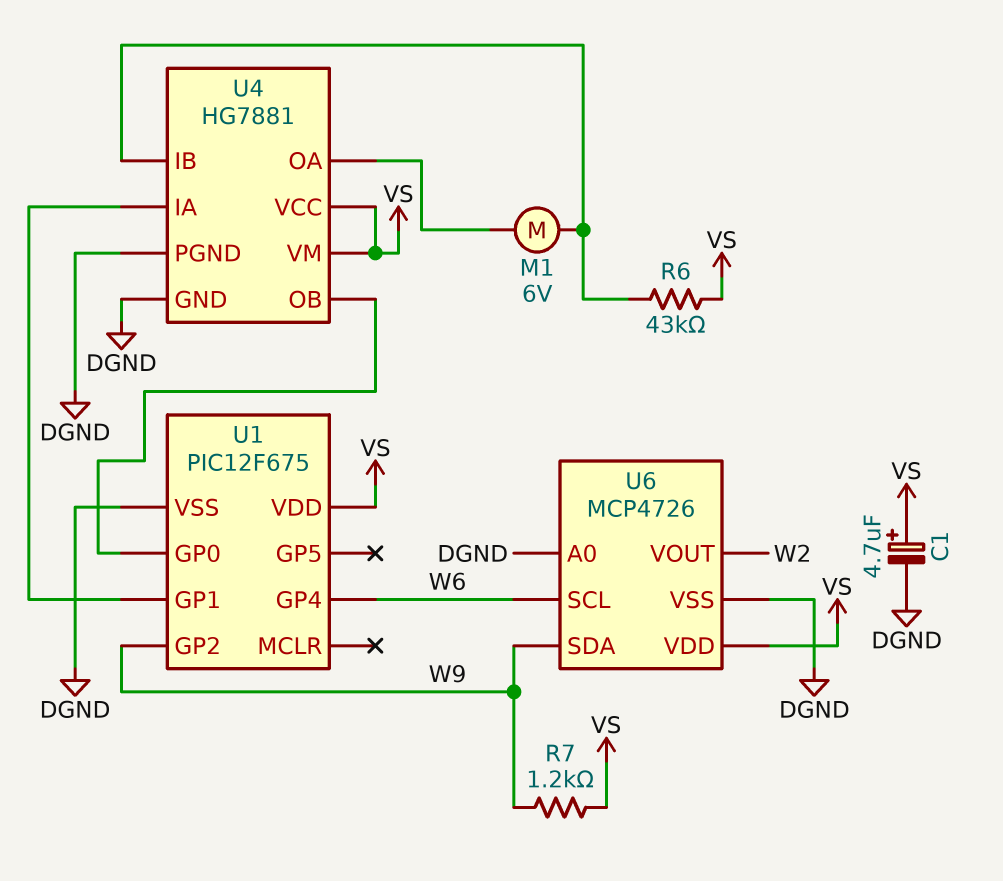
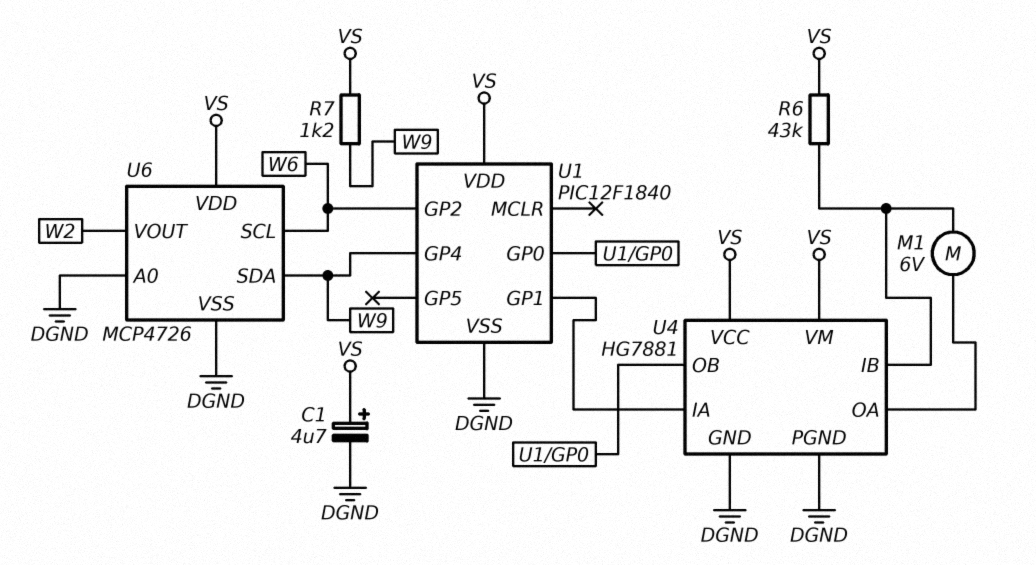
U1: PIC12F675 -> PIC12F1840
U1 pin GP2: W9 -> W6
U1 pin GP4: W6 -> W9

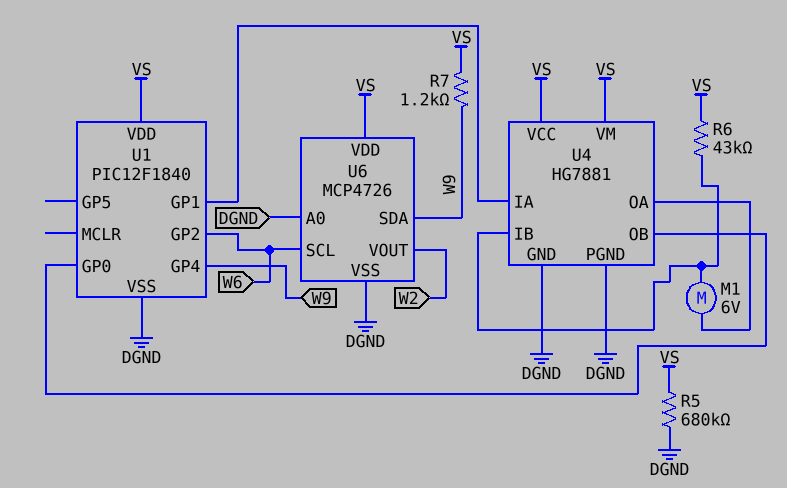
C1: 4.7uF (plus VS, minus DGND) -> none
R5: none -> 680k (DGND, VS)

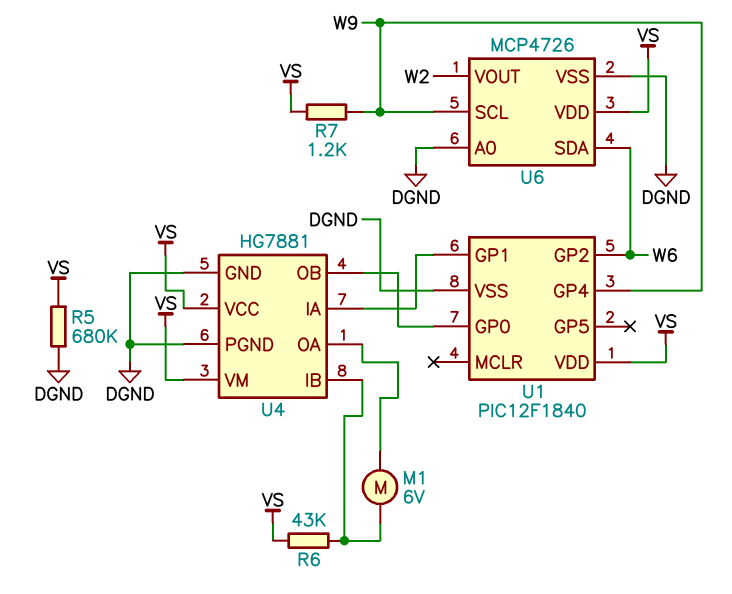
U6 pin SCL: W6 -> W9
U6 pin SDA: W9 -> W6

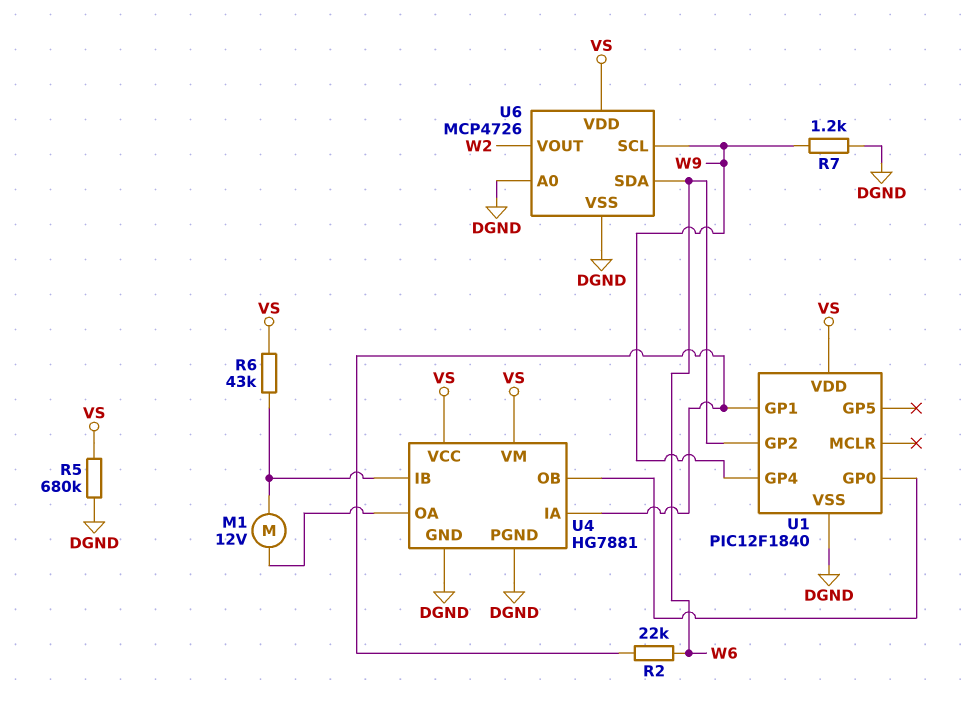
M1: motor 6V (U4/IB, U4/OA) -> motor 12V (U4/IB, U4/OA)
R2: none -> 22k (U1/GP1, W6)
R7: 1.2k (VS, W9) -> 1.2k (DGND, W9)

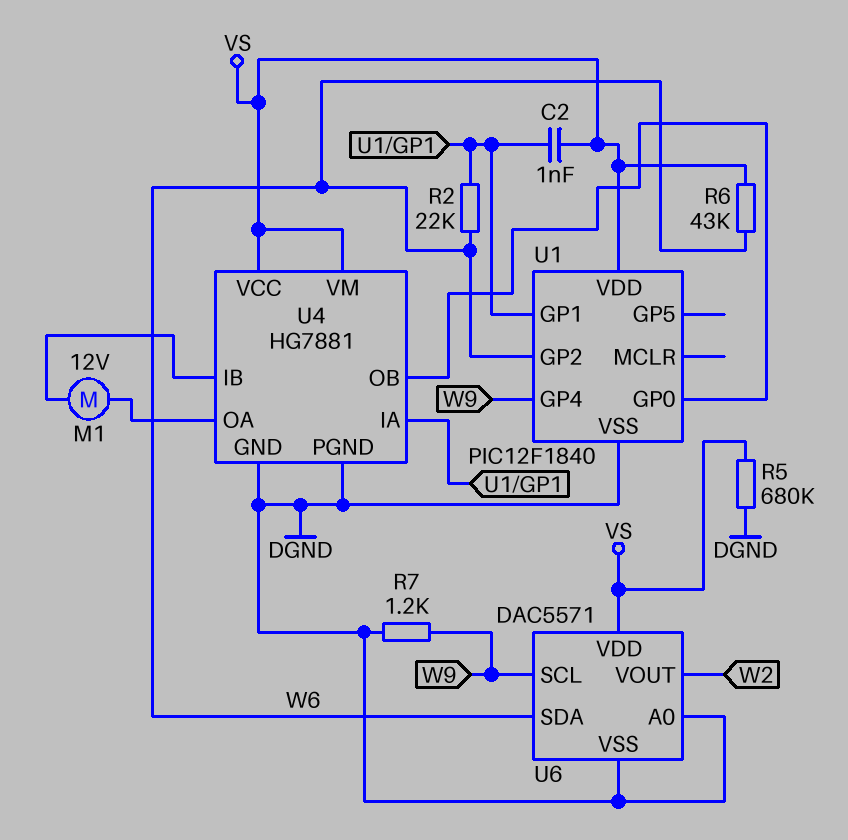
C2: none -> 1nF (U1/GP1, VS)
R6: 43k (U4/IB, VS) -> 43k (VS, W6)
U6: MCP4726 -> DAC5571

